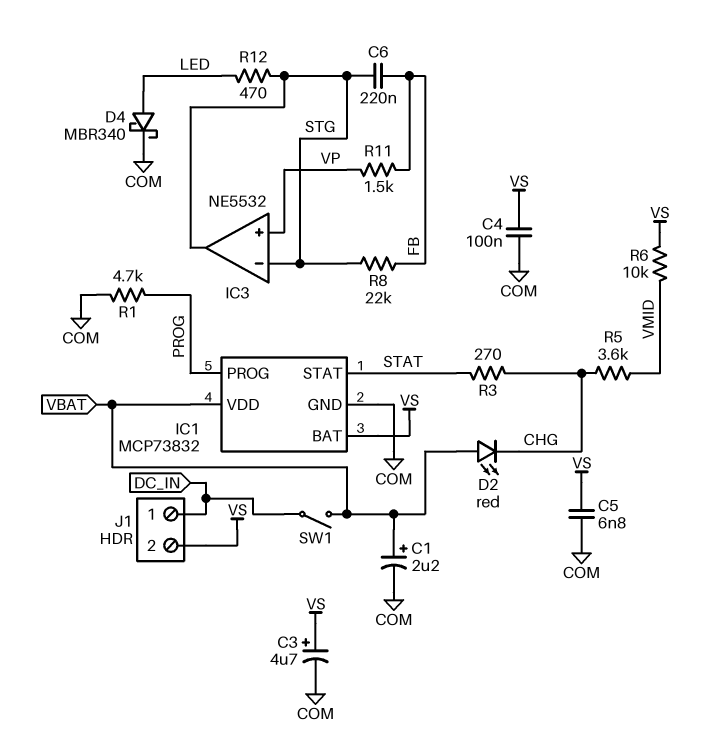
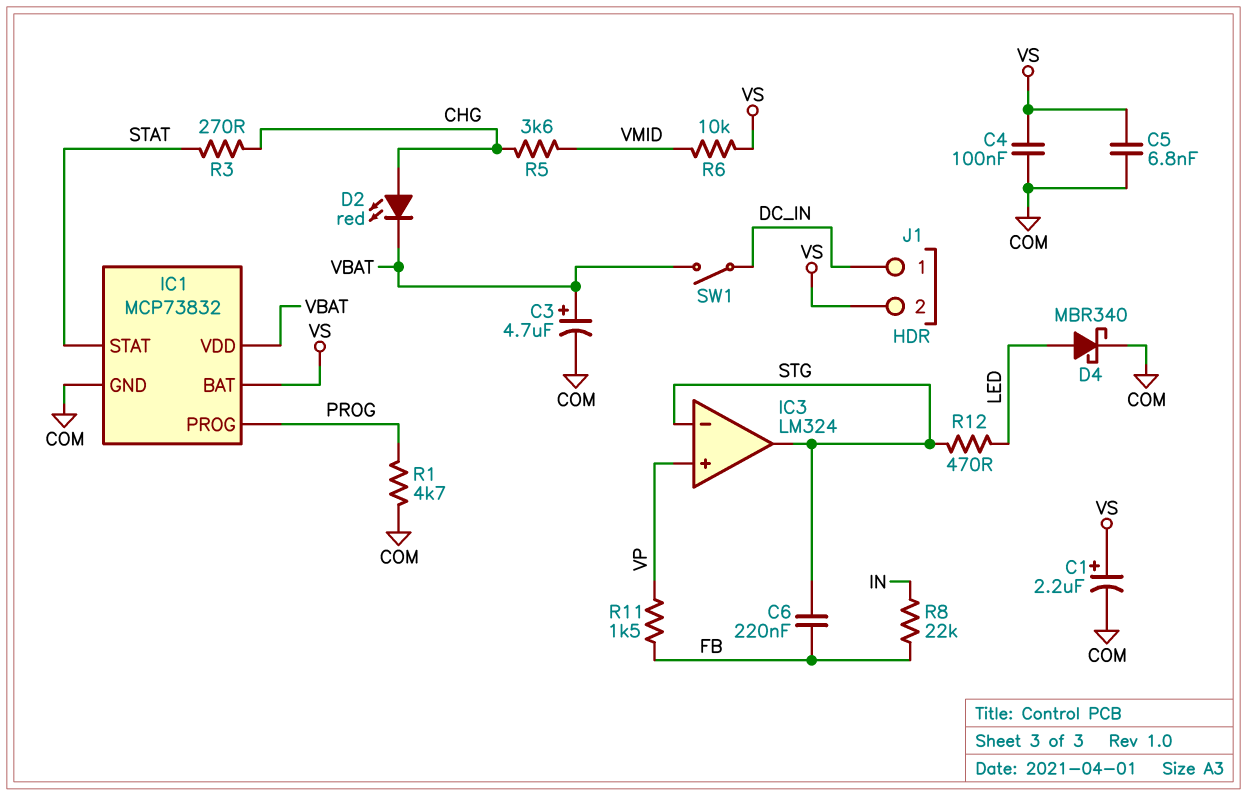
C1: 2.2uF (plus VBAT, minus COM) -> 2.2uF (plus VS, minus COM)
C3: 4.7uF (plus VS, minus COM) -> 4.7uF (plus VBAT, minus COM)
D2: LED red (A VBAT, K CHG) -> LED red (A CHG, K VBAT)
IC3: NE5532 -> LM324
R8: 22k (FB, STG) -> 22k (FB, IN)

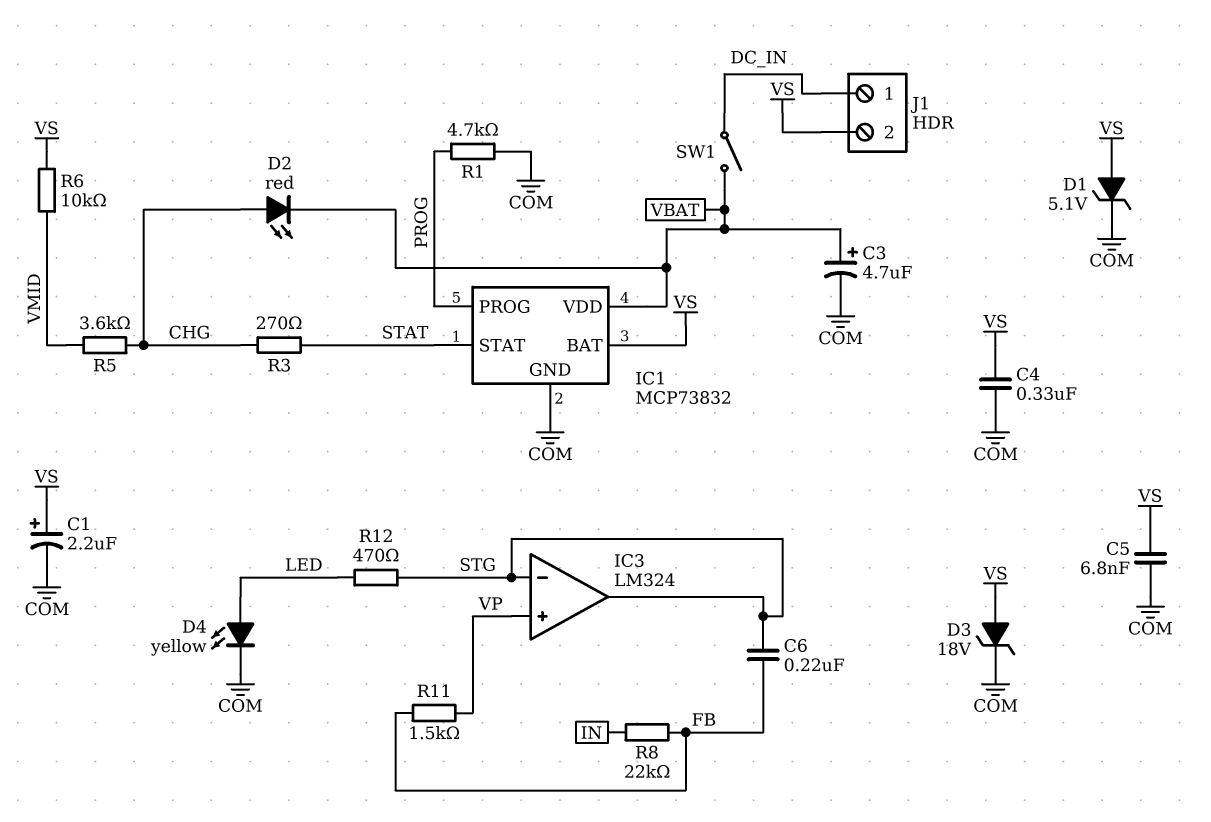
C4: 100nF (COM, VS) -> 330nF (COM, VS)
D1: none -> zener 5.1V (A VS, K COM)
D3: none -> zener 18V (A VS, K COM)
D4: schottky MBR340 (A LED, K COM) -> LED yellow (A LED, K COM)

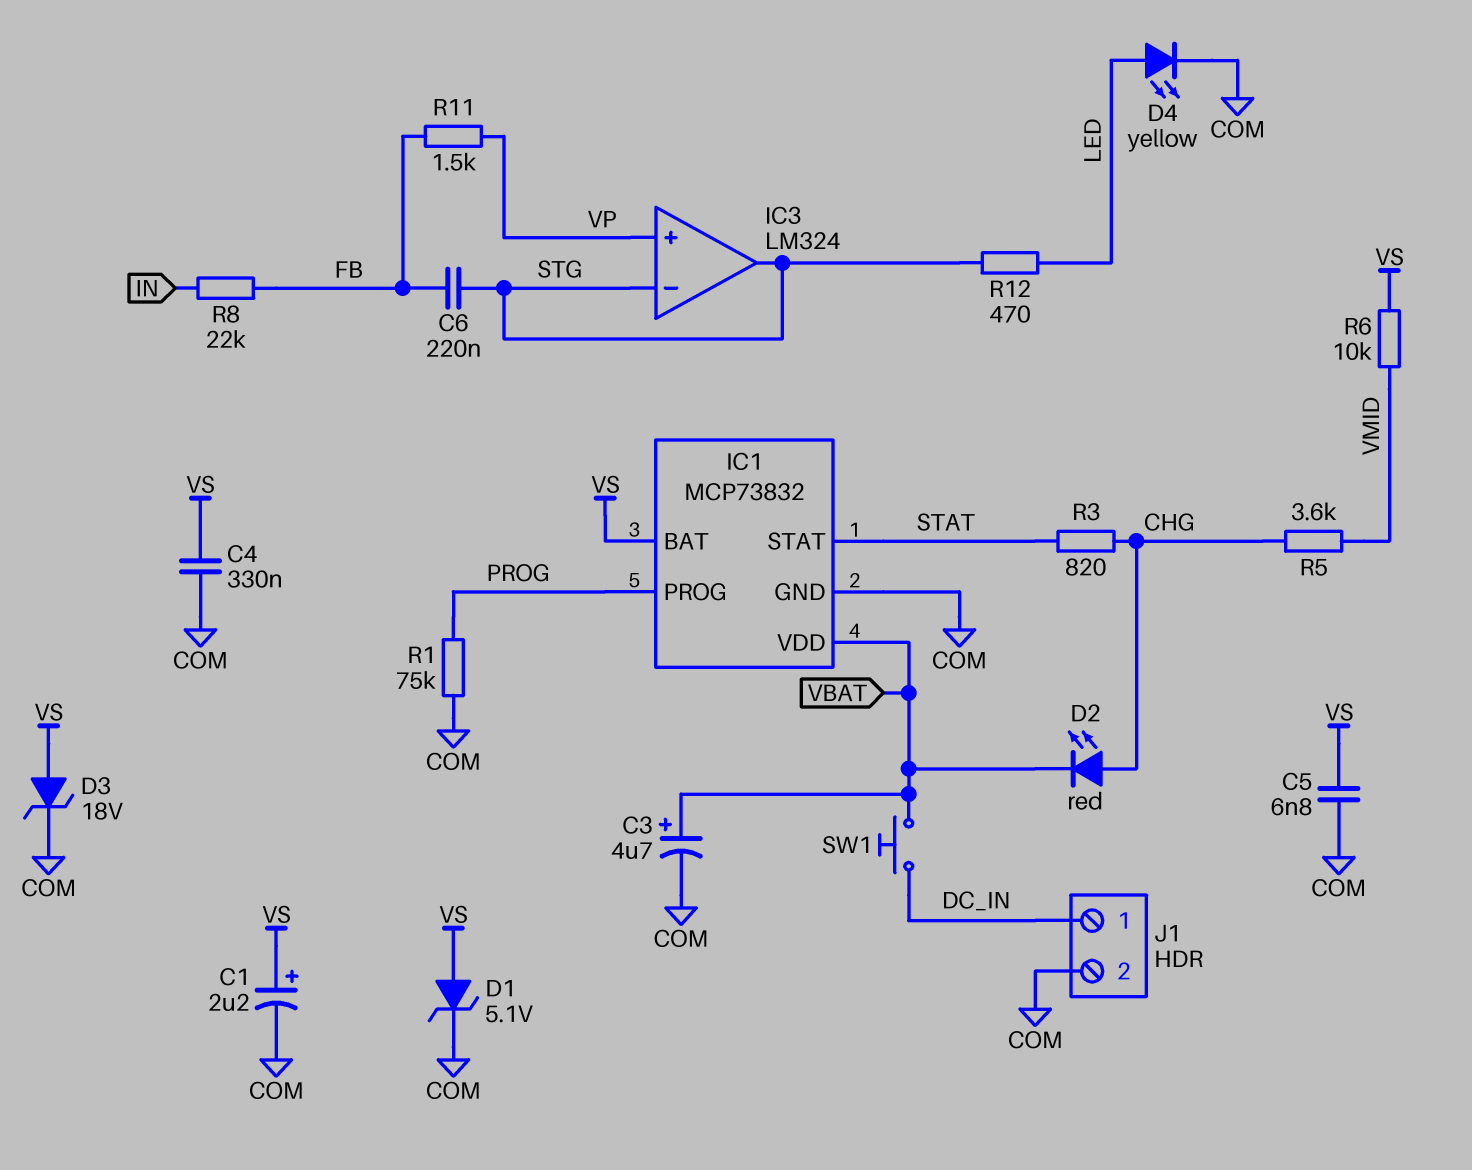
J1 pin 2: VS -> COM
R1: 4.7k (COM, PROG) -> 75k (COM, PROG)
R3: 270 (CHG, STAT) -> 820 (CHG, STAT)
SW1: switch (DC_IN, VBAT) -> button (DC_IN, VBAT)

